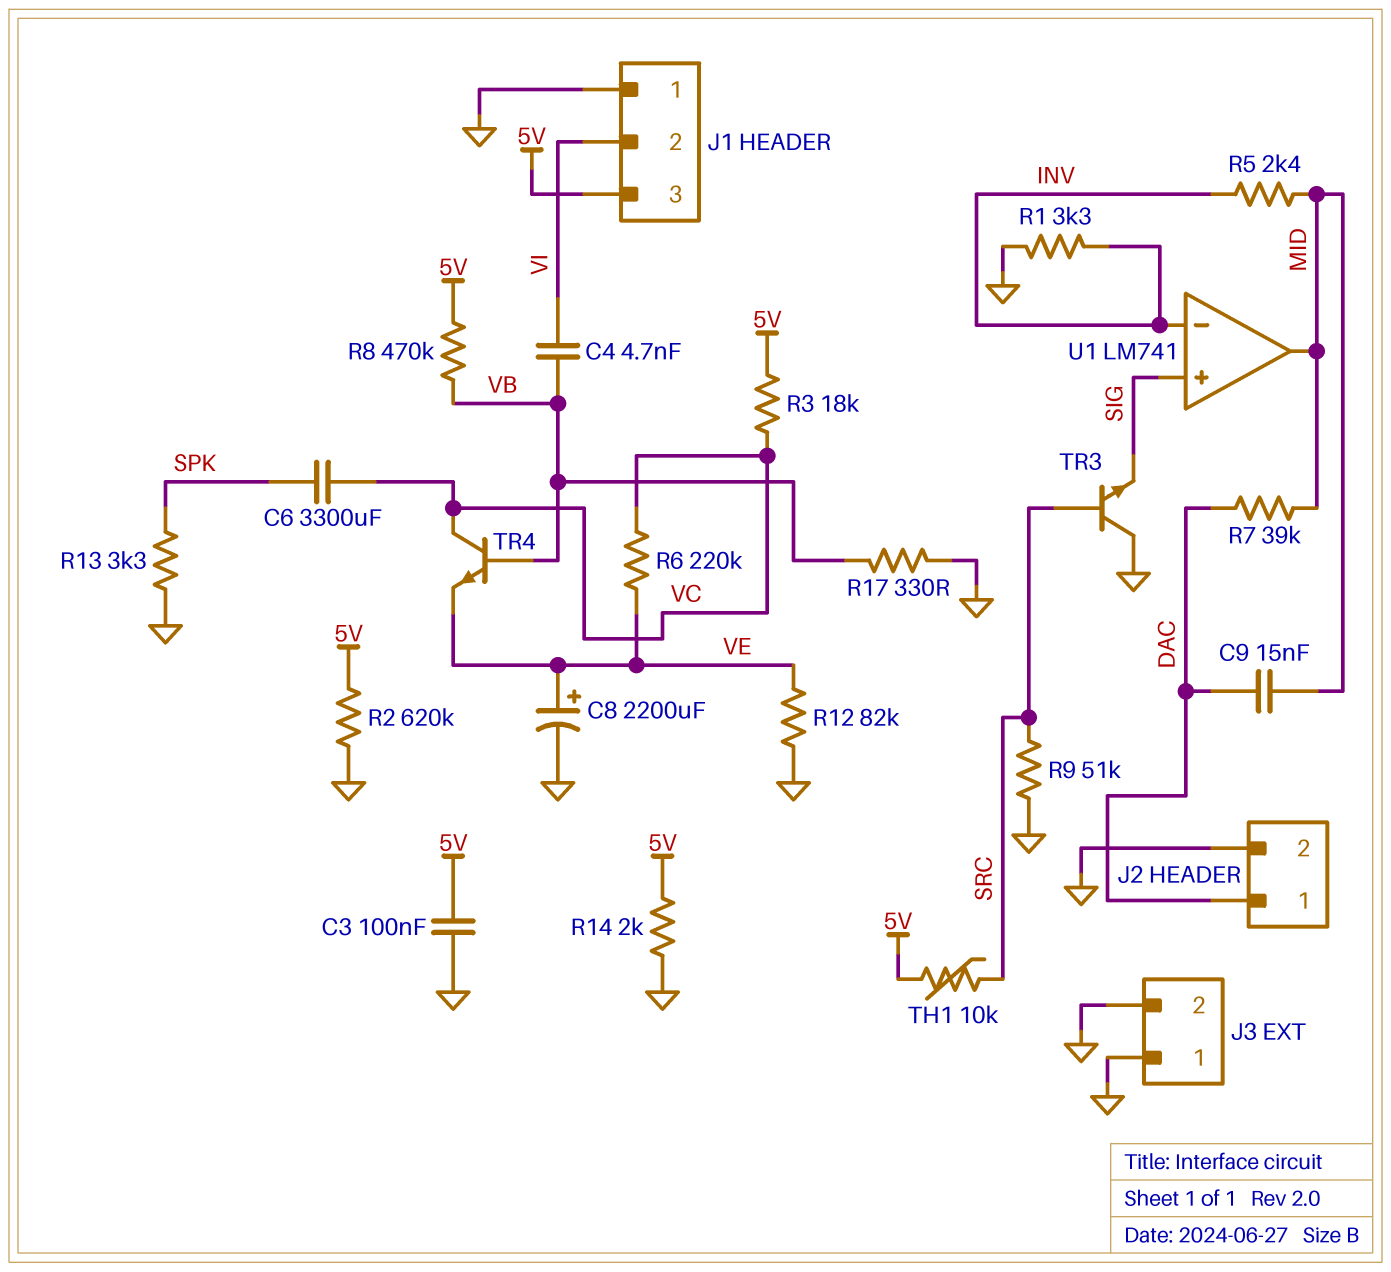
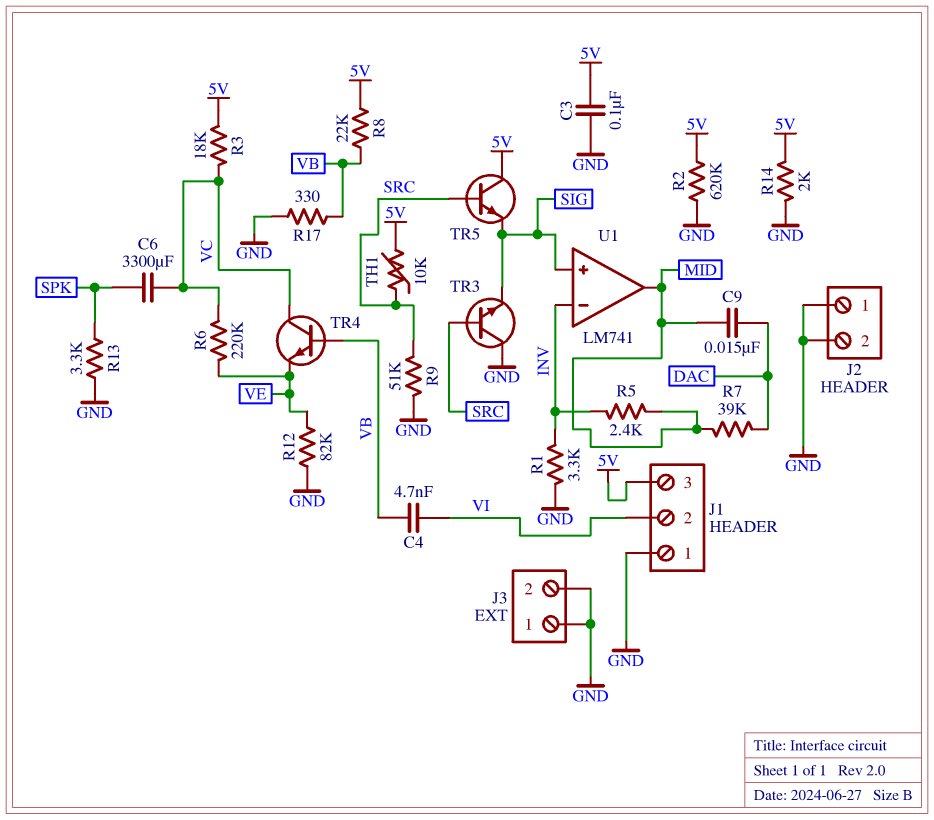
C8: 2200uF (plus VE, minus GND) -> none
J2 pin 1: DAC -> GND
R8: 470k (5V, VB) -> 22k (5V, VB)
TR5: none -> NPN (B SRC, C 5V, E SIG)

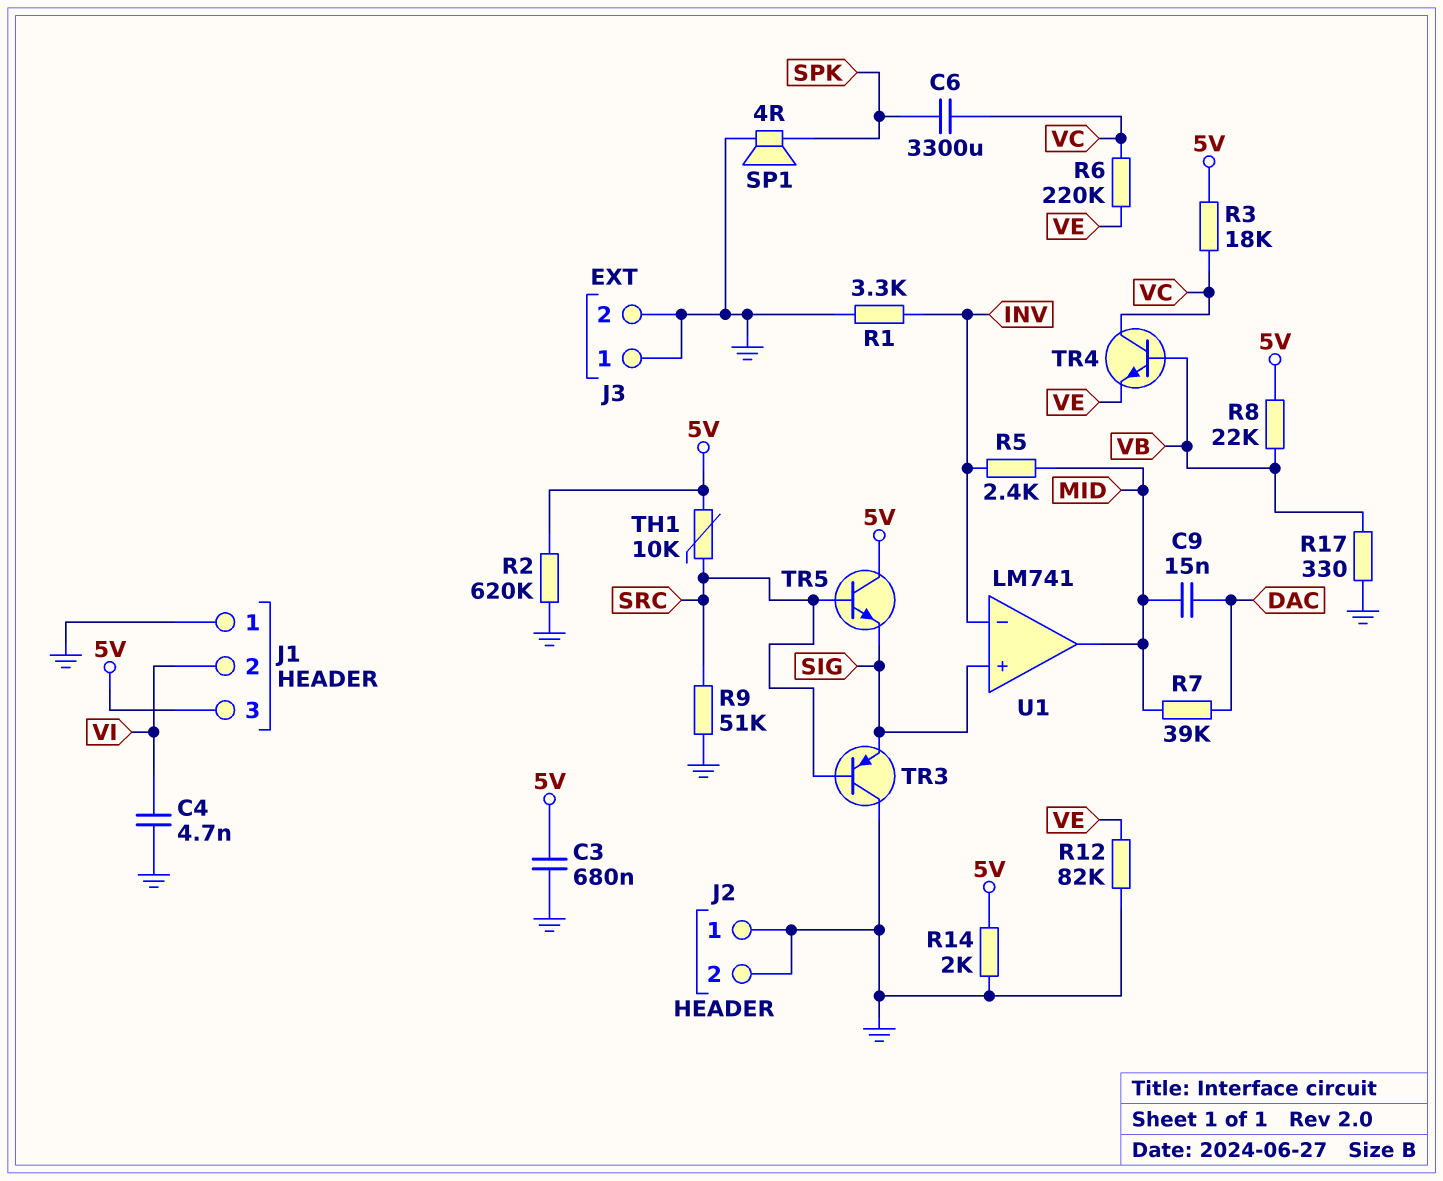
C3: 100nF (5V, GND) -> 680nF (5V, GND)
C4: 4.7nF (VB, VI) -> 4.7nF (GND, VI)
R13: 3.3k (GND, SPK) -> none
SP1: none -> speaker 4R (GND, SPK)
TR3: NPN (B SRC, C GND, E SIG) -> PNP (B SRC, C GND, E SIG)

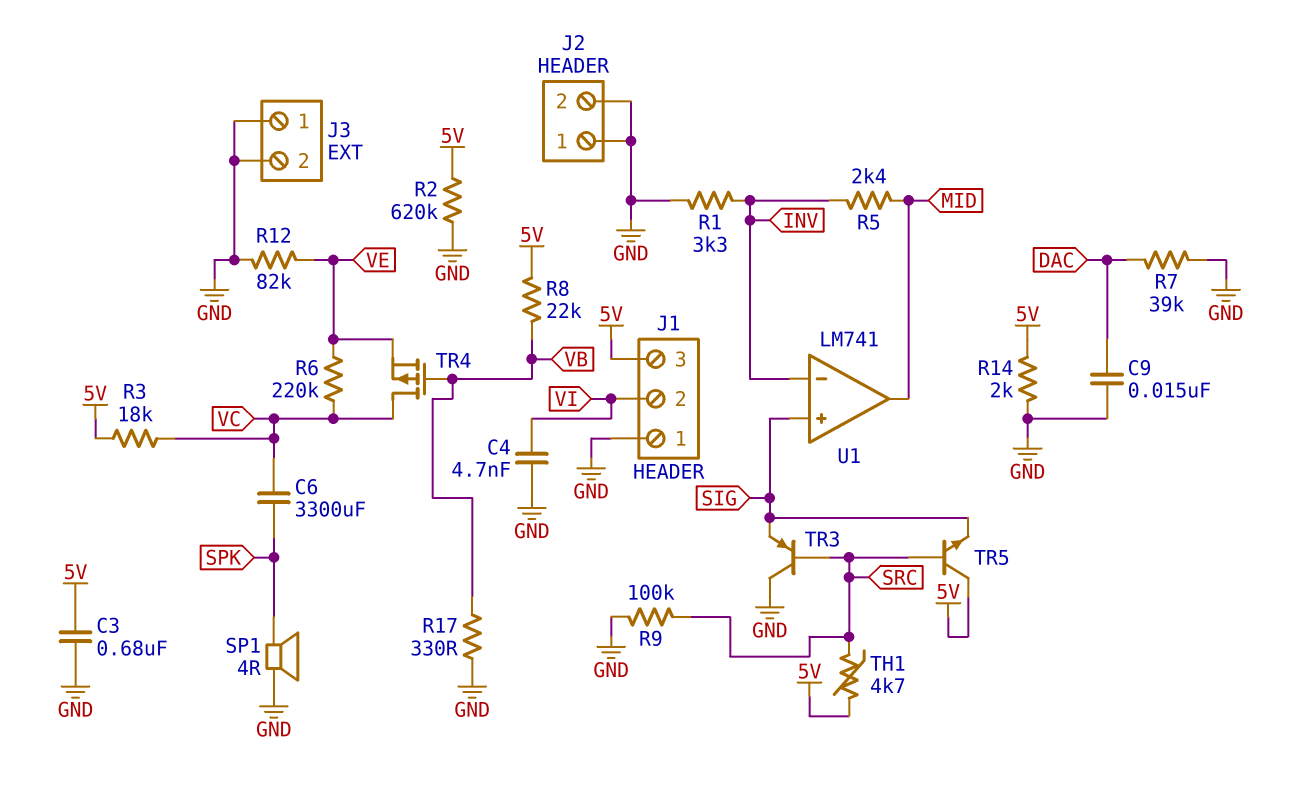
C9: 15nF (DAC, MID) -> 15nF (DAC, GND)
R7: 39k (DAC, MID) -> 39k (DAC, GND)
R9: 51k (GND, SRC) -> 100k (GND, SRC)
TH1: 10k (5V, SRC) -> 4.7k (5V, SRC)
TR4: NPN (B VB, C VC, E VE) -> PMOS (G VB, D VC, S VE)

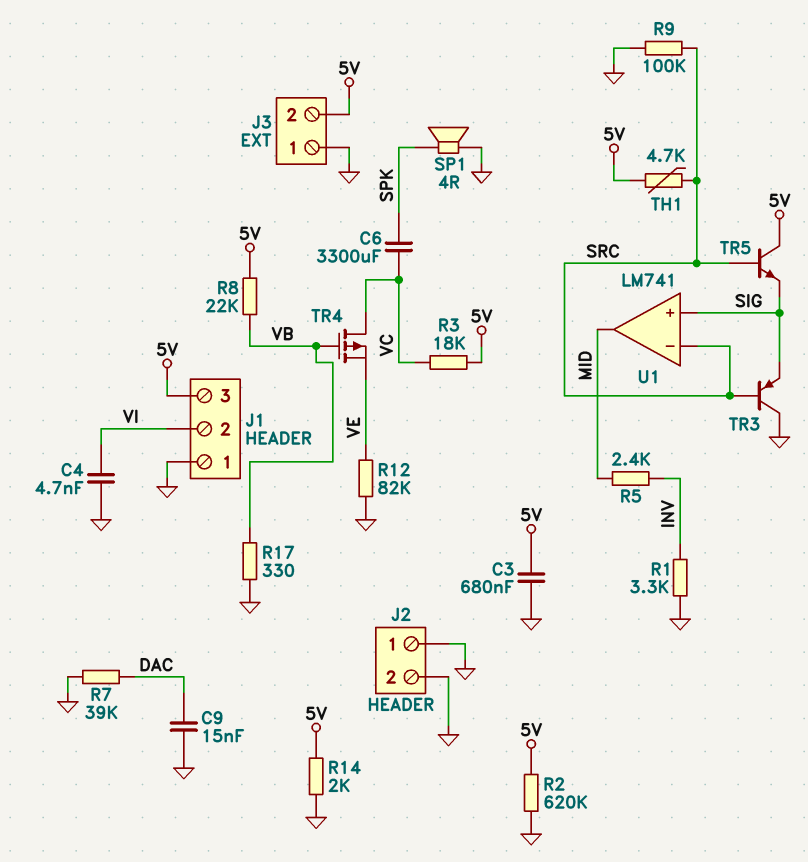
J3 pin 2: GND -> 5V
R6: 220k (VC, VE) -> none
U1 pin in-: INV -> SRC

